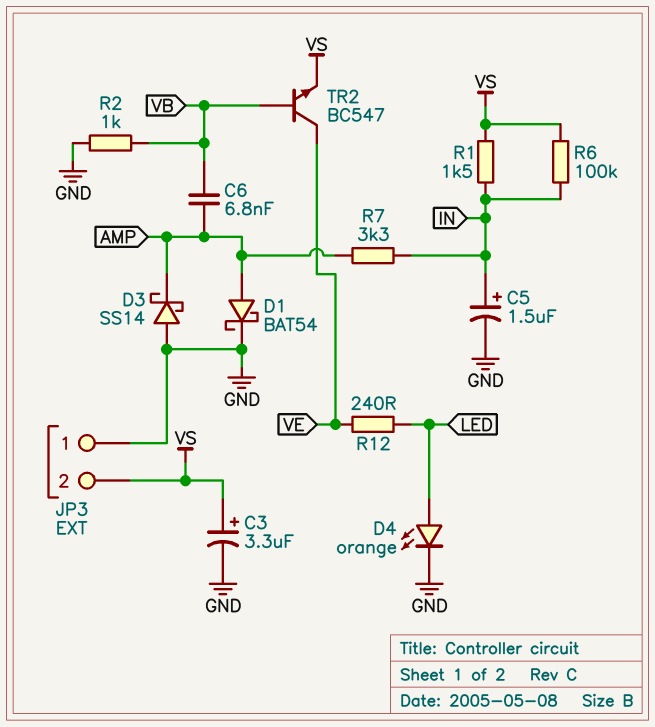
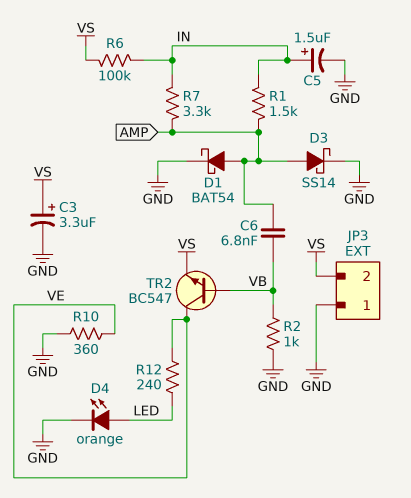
D3: schottky SS14 (A GND, K AMP) -> schottky SS14 (A AMP, K GND)
R1: 1.5k (IN, VS) -> 1.5k (AMP, IN)
R10: none -> 360 (GND, VE)

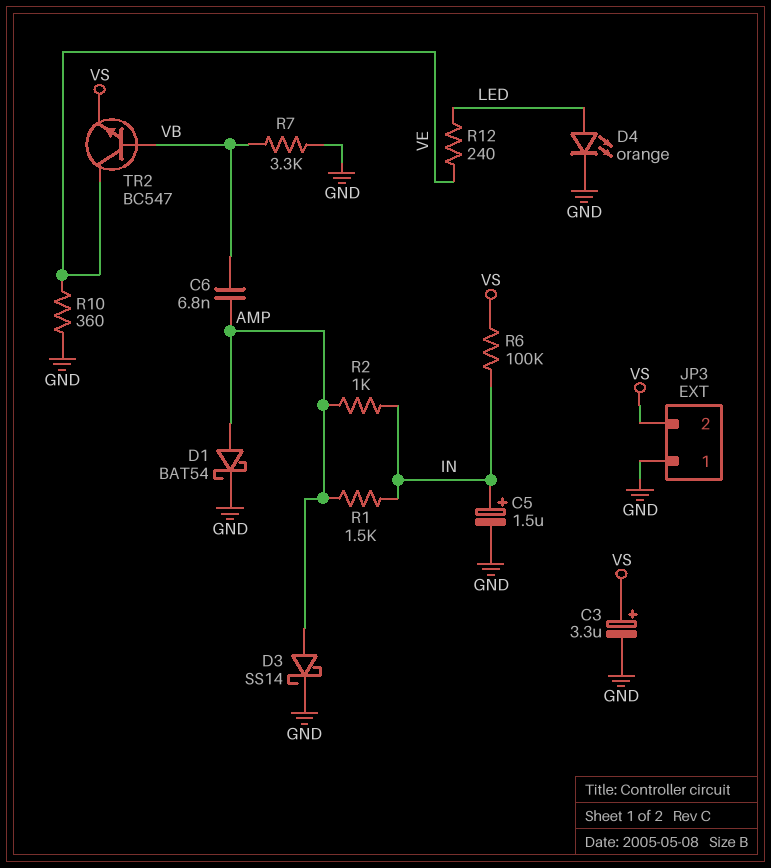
R2: 1k (GND, VB) -> 1k (AMP, IN)
R7: 3.3k (AMP, IN) -> 3.3k (GND, VB)

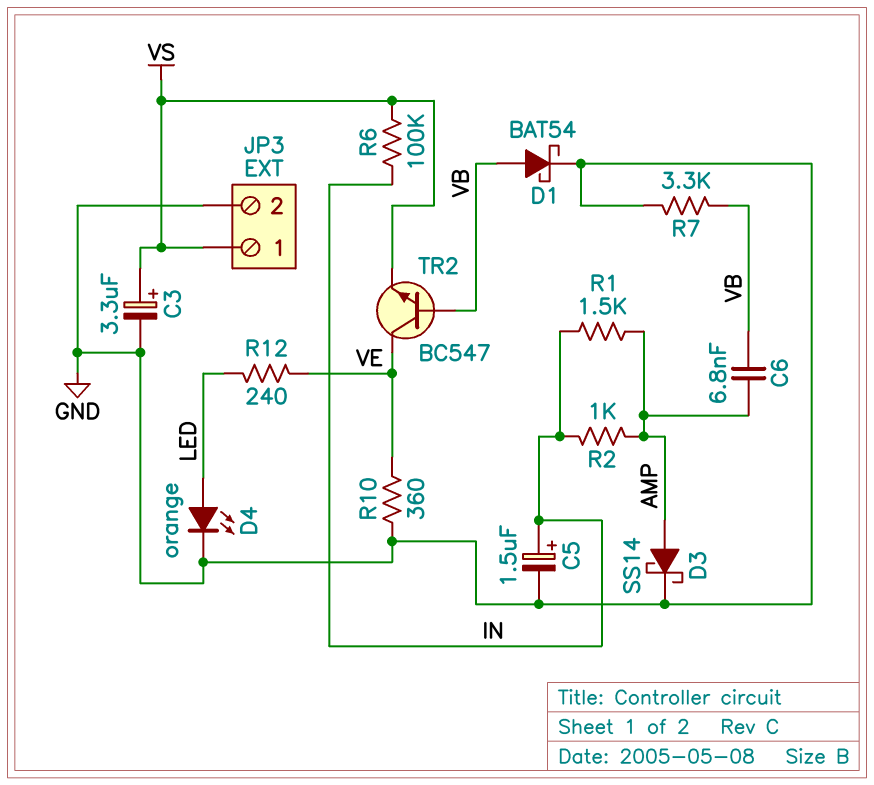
D1: schottky BAT54 (A AMP, K GND) -> schottky BAT54 (A VB, K GND)
JP3 pin 1: GND -> VS
JP3 pin 2: VS -> GND

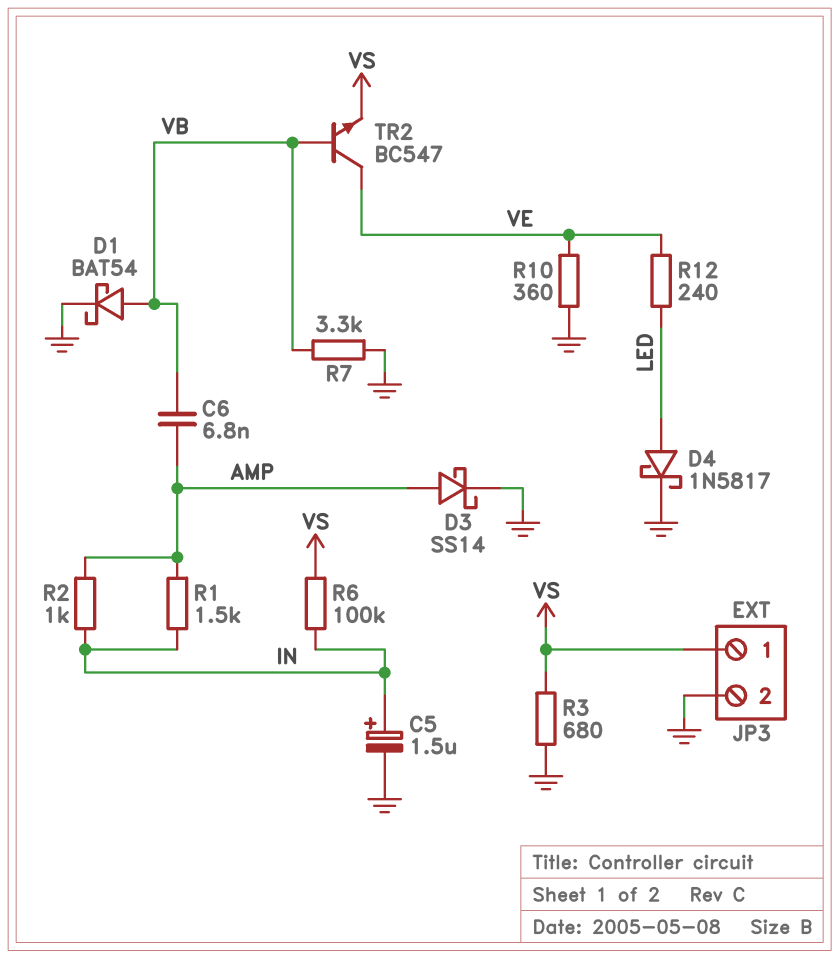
C3: 3.3uF (plus VS, minus GND) -> none
D4: LED orange (A LED, K GND) -> schottky 1N5817 (A LED, K GND)
R3: none -> 680 (GND, VS)

